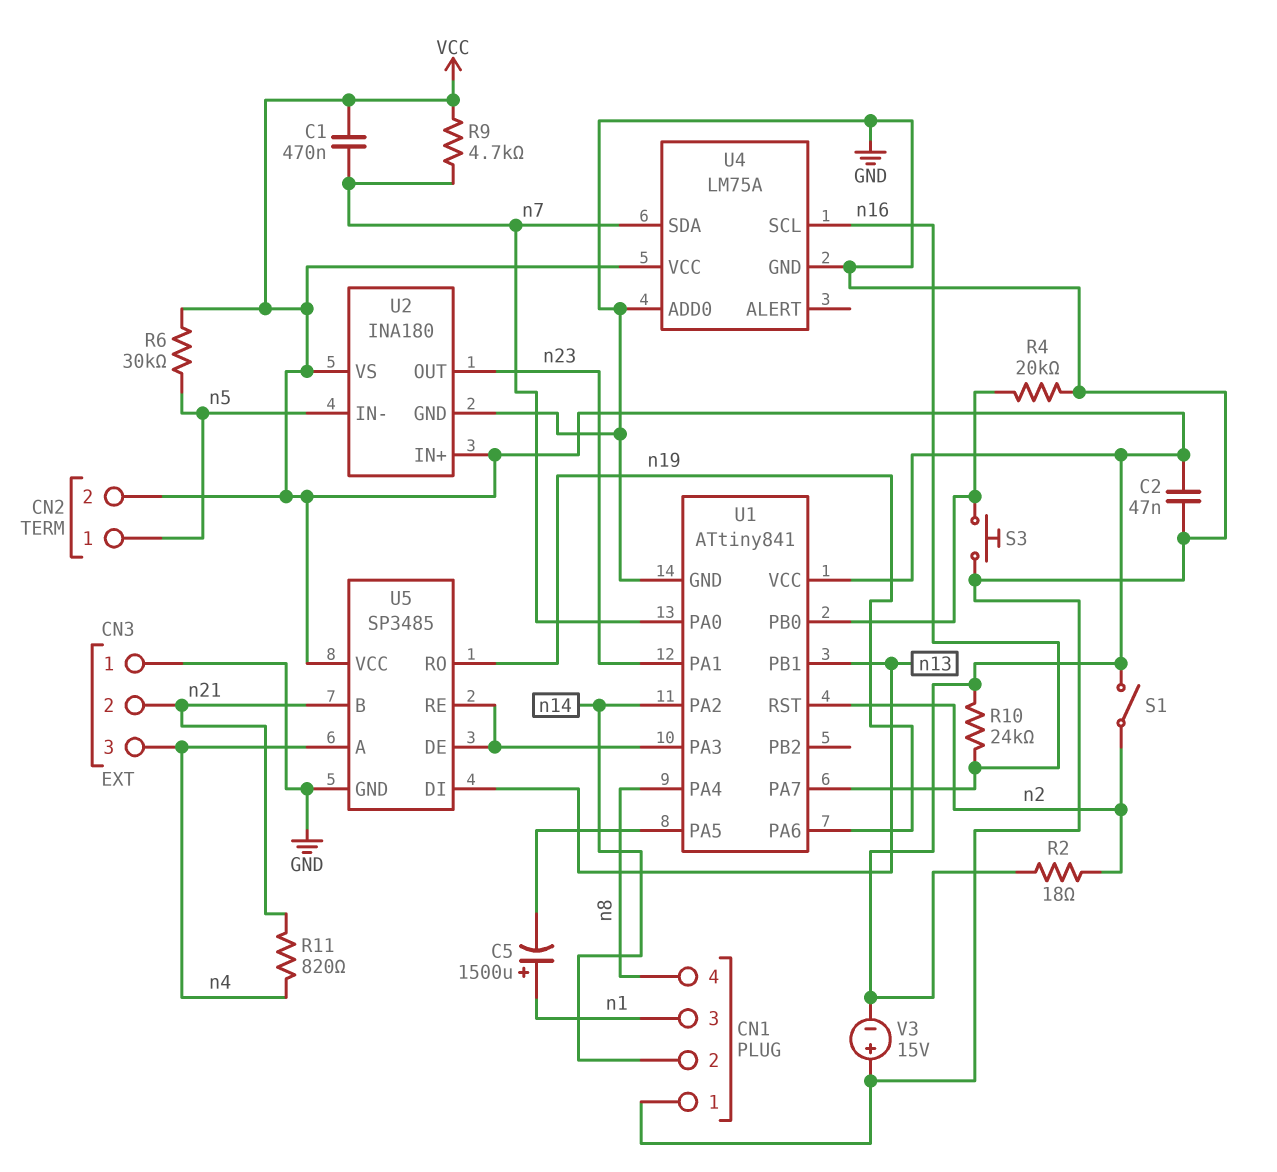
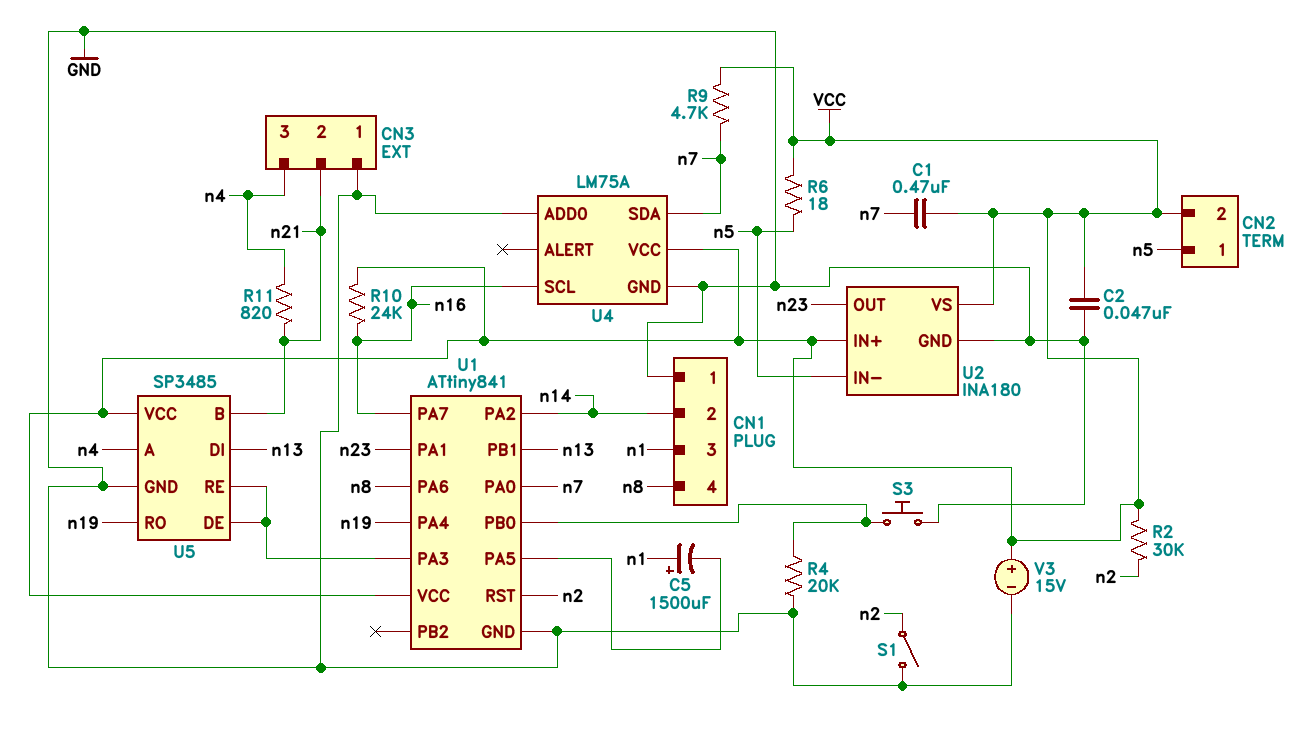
R2: 18 (VCC, n2) -> 30k (VCC, n2)
R6: 30k (VCC, n5) -> 18 (VCC, n5)
S1: switch (VCC, n2) -> switch (GND, n2)
U1 pin PA4: n8 -> n19
U1 pin PA6: n19 -> n8
V3: 15V (plus GND, minus VCC) -> 15V (plus VCC, minus GND)

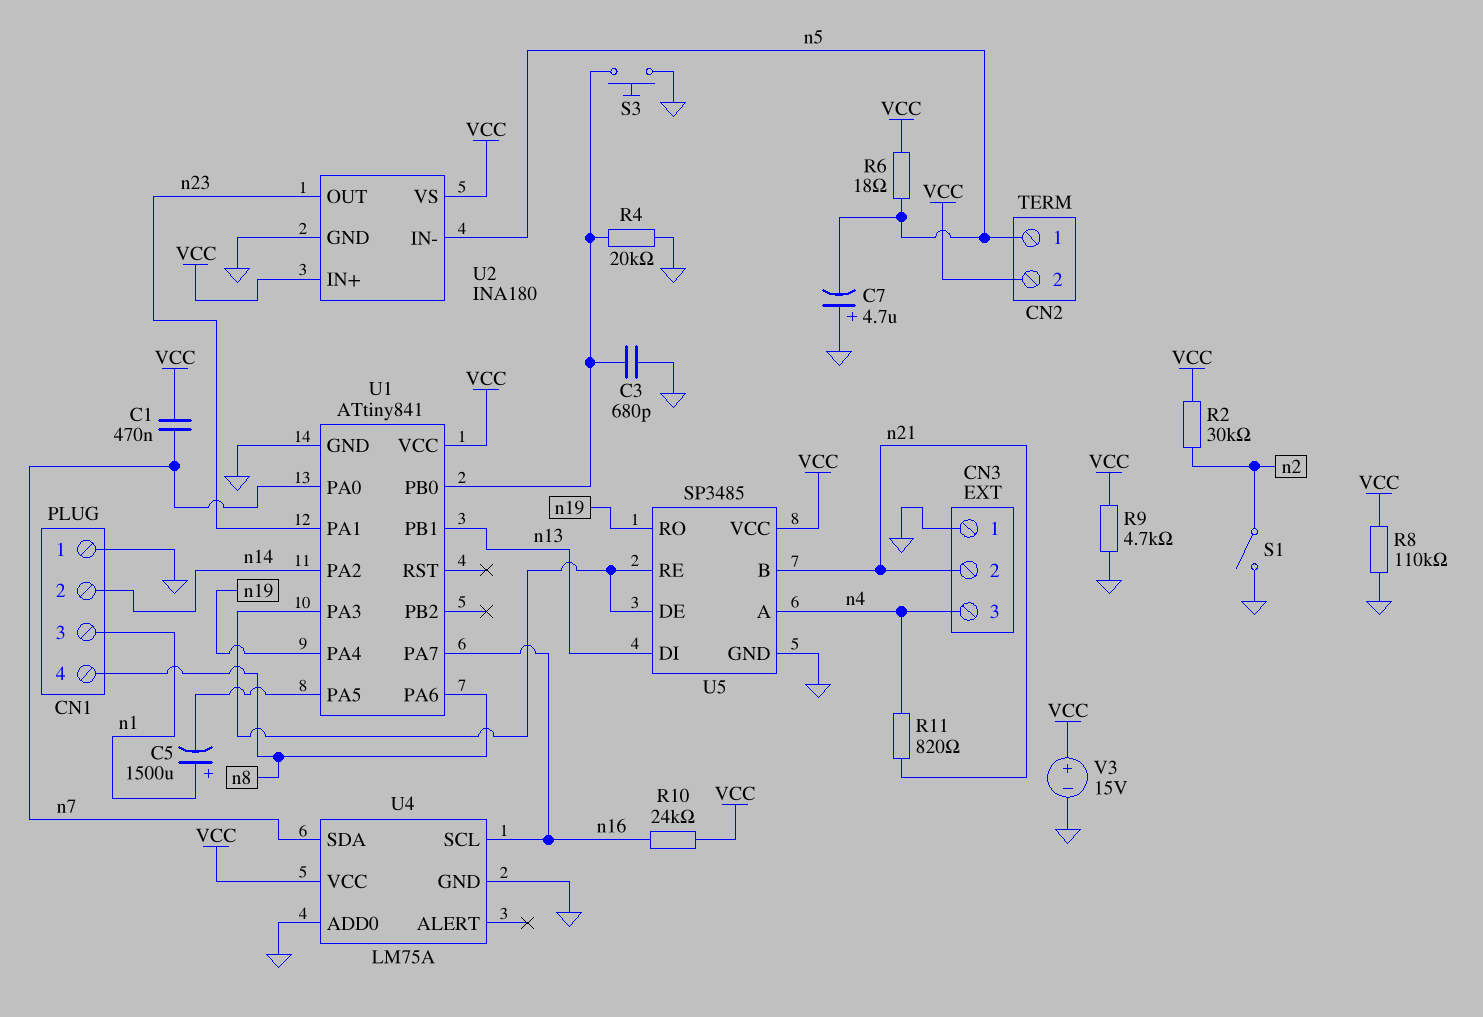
C2: 47nF (GND, VCC) -> none
C3: none -> 680pF (GND, U1/PB0)
C7: none -> 4.7uF (plus GND, minus n5)
R8: none -> 110k (GND, VCC)
R9: 4.7k (VCC, n7) -> 4.7k (GND, VCC)
U1 pin RST: n2 -> none

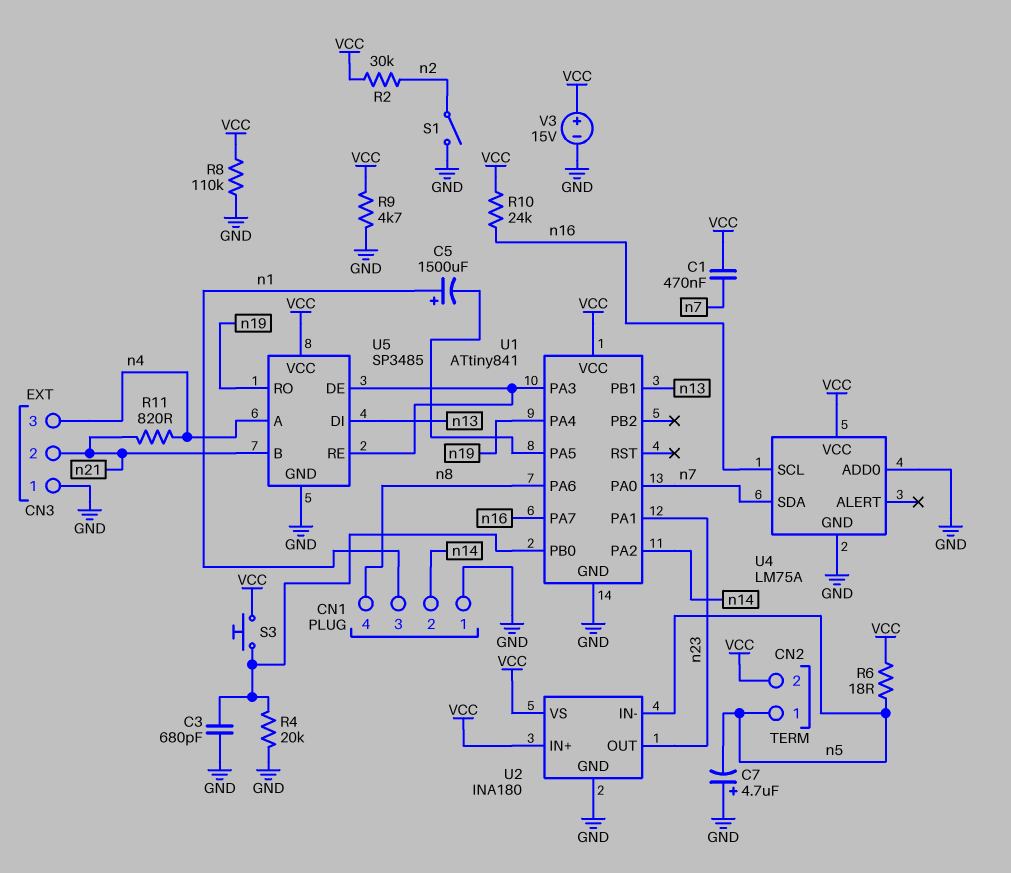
S3: button (GND, U1/PB0) -> button (U1/PB0, VCC)

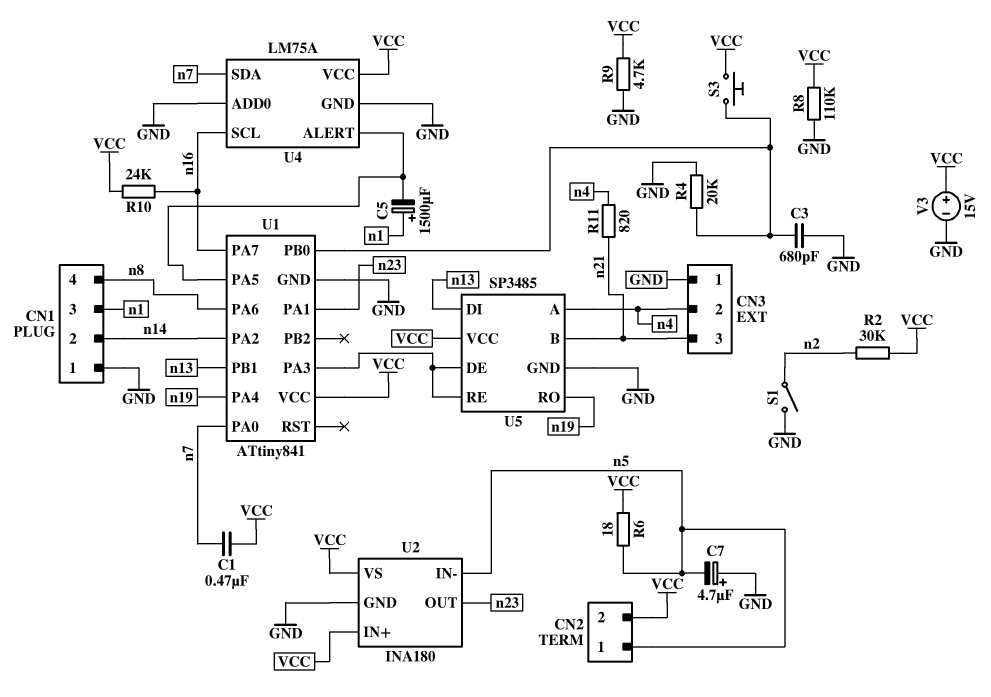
CN3 pin 2: n21 -> n4
CN3 pin 3: n4 -> n21
U4 pin ALERT: none -> U1/PA5

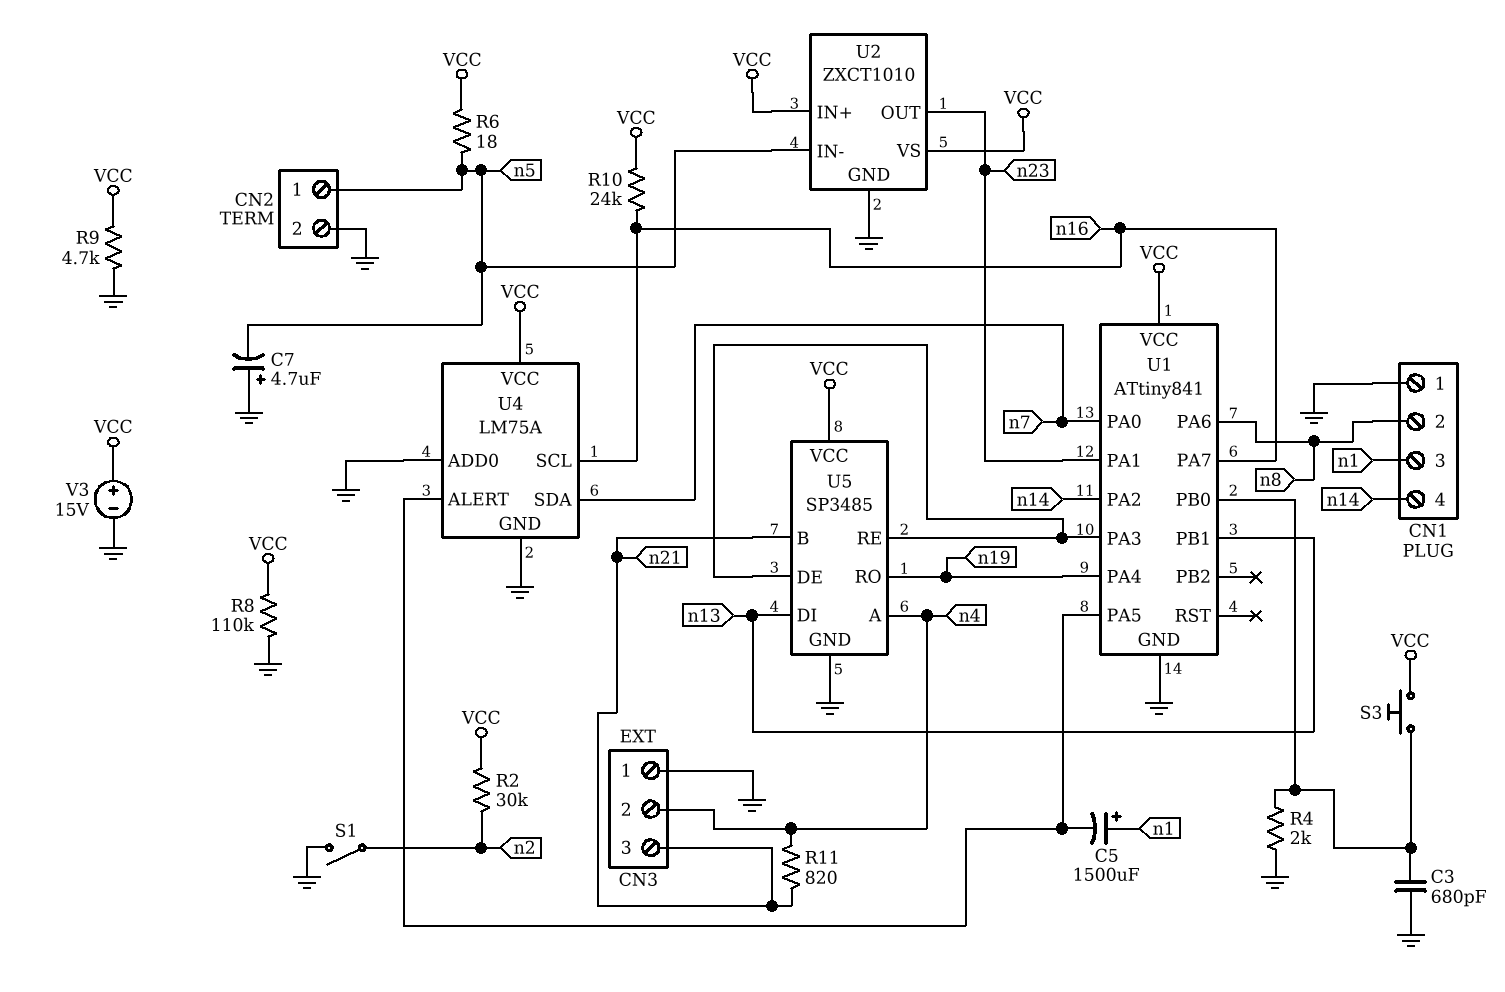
C1: 470nF (VCC, n7) -> none
CN1 pin 2: n14 -> n8
CN1 pin 4: n8 -> n14
CN2 pin 2: VCC -> GND
R4: 20k (GND, U1/PB0) -> 2k (GND, U1/PB0)
U2: INA180 -> ZXCT1010

